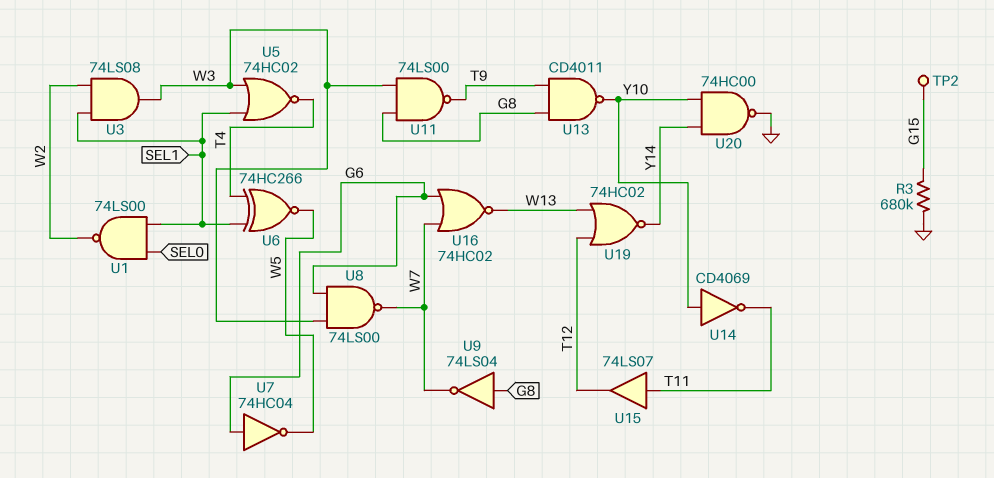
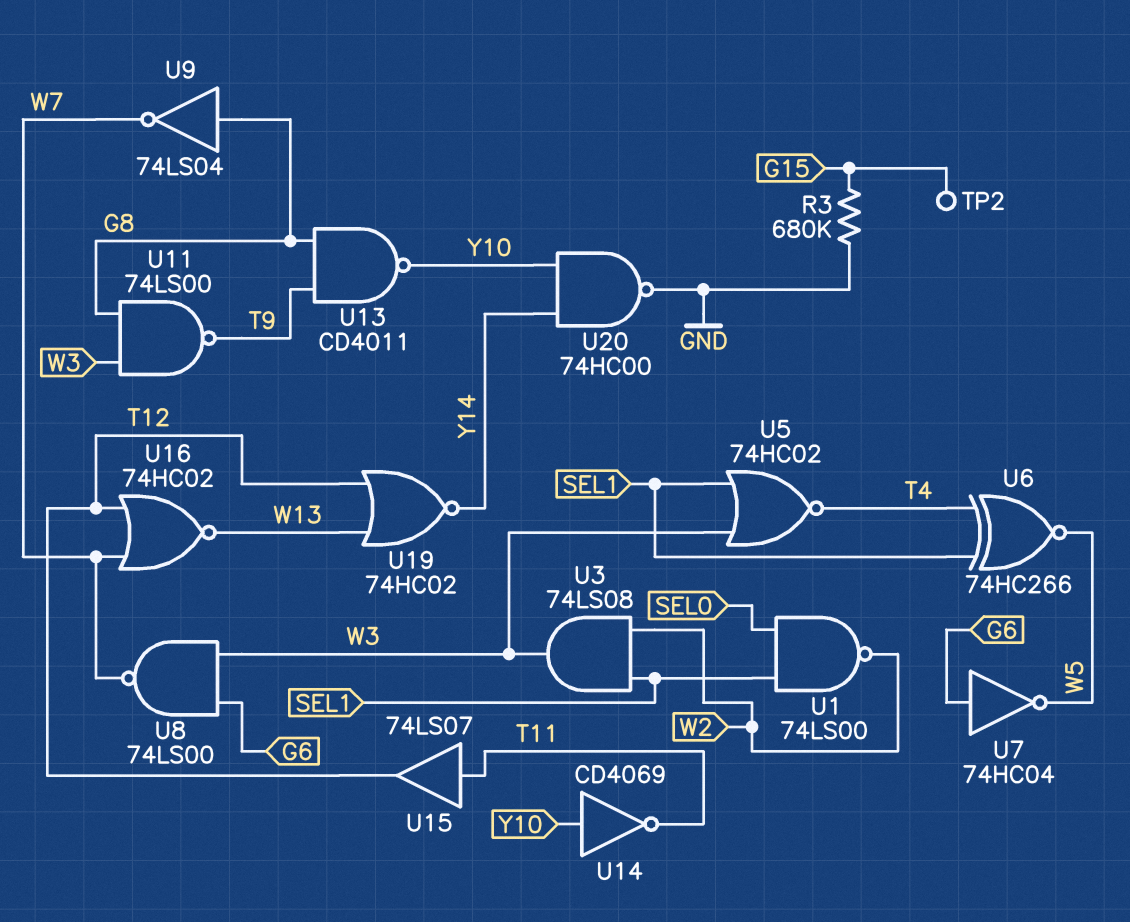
U16: NOR 74HC02 (in G6, in W7, out W13) -> NOR 74HC02 (in T12, in W7, out W13)

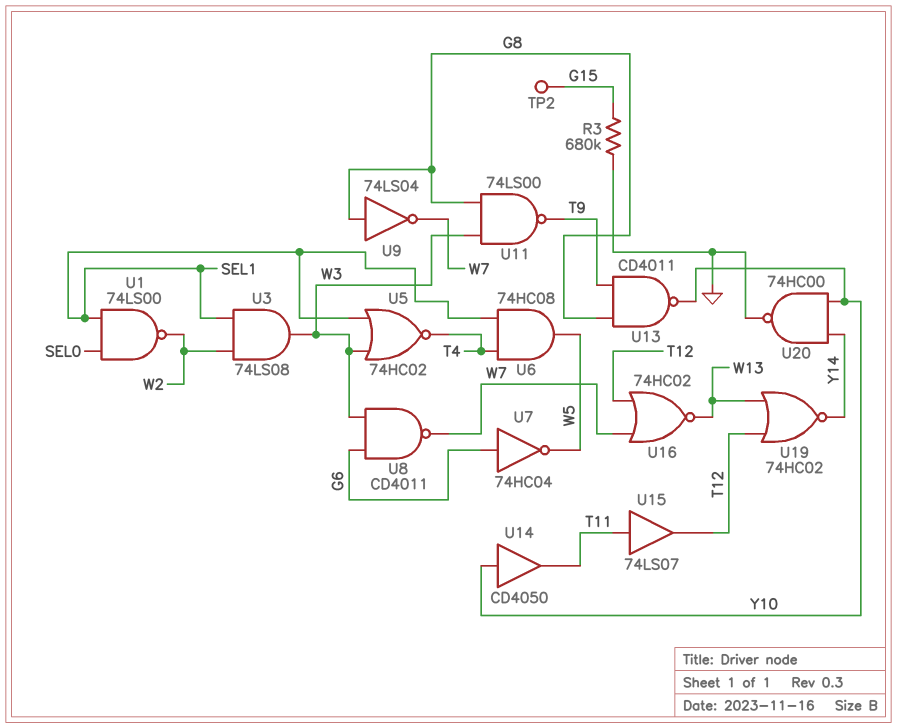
U6: XNOR 74HC266 (in SEL1, in T4, out W5) -> AND 74HC08 (in SEL1, in T4, out W5)
U8: NAND 74LS00 (in G6, in W3, out W7) -> NAND CD4011 (in G6, in W3, out W7)
U14: NOT CD4069 (in Y10, out T11) -> buffer CD4050 (in Y10, out T11)

